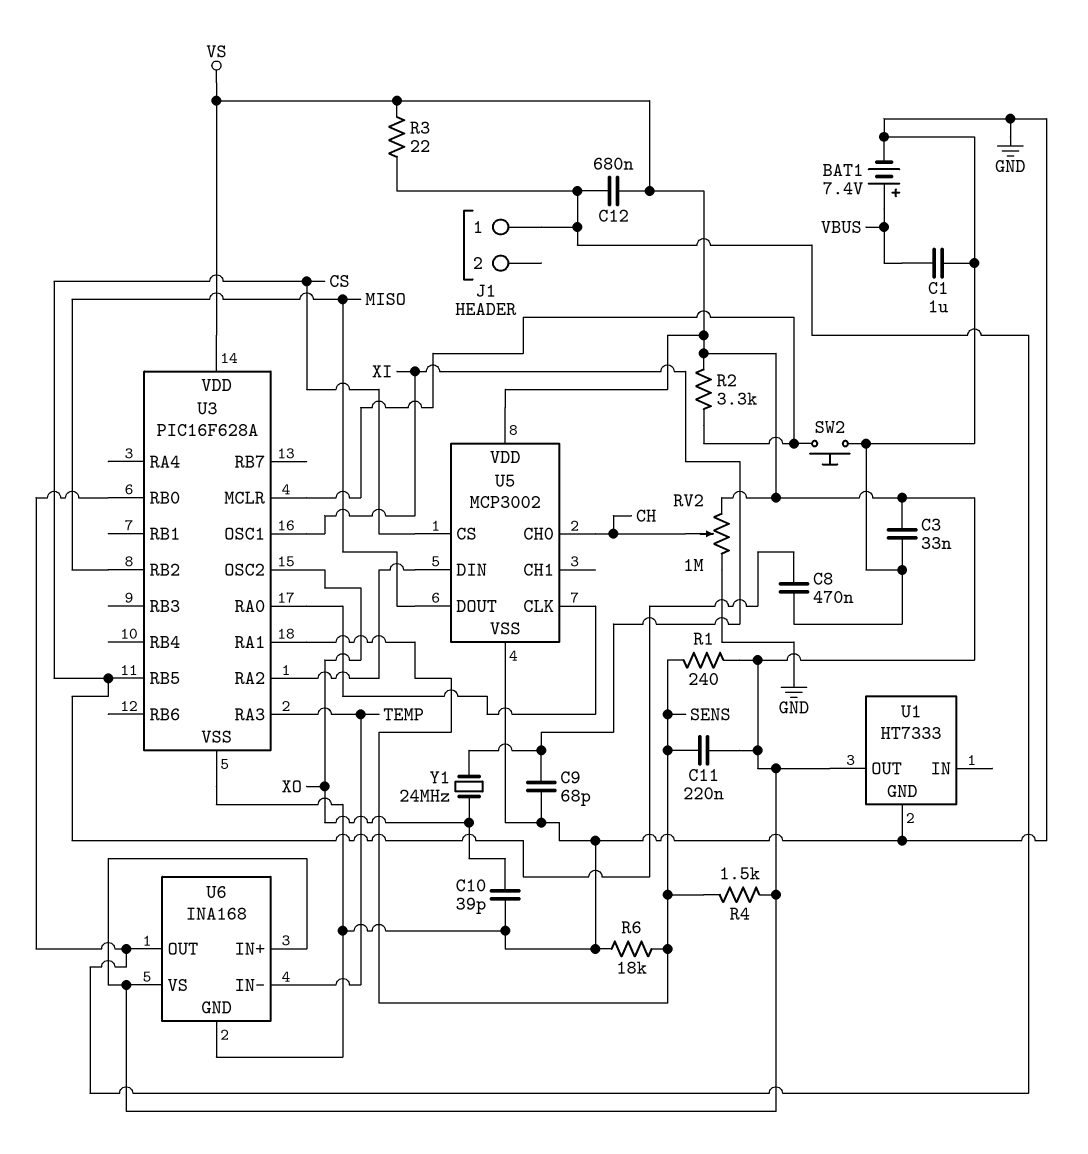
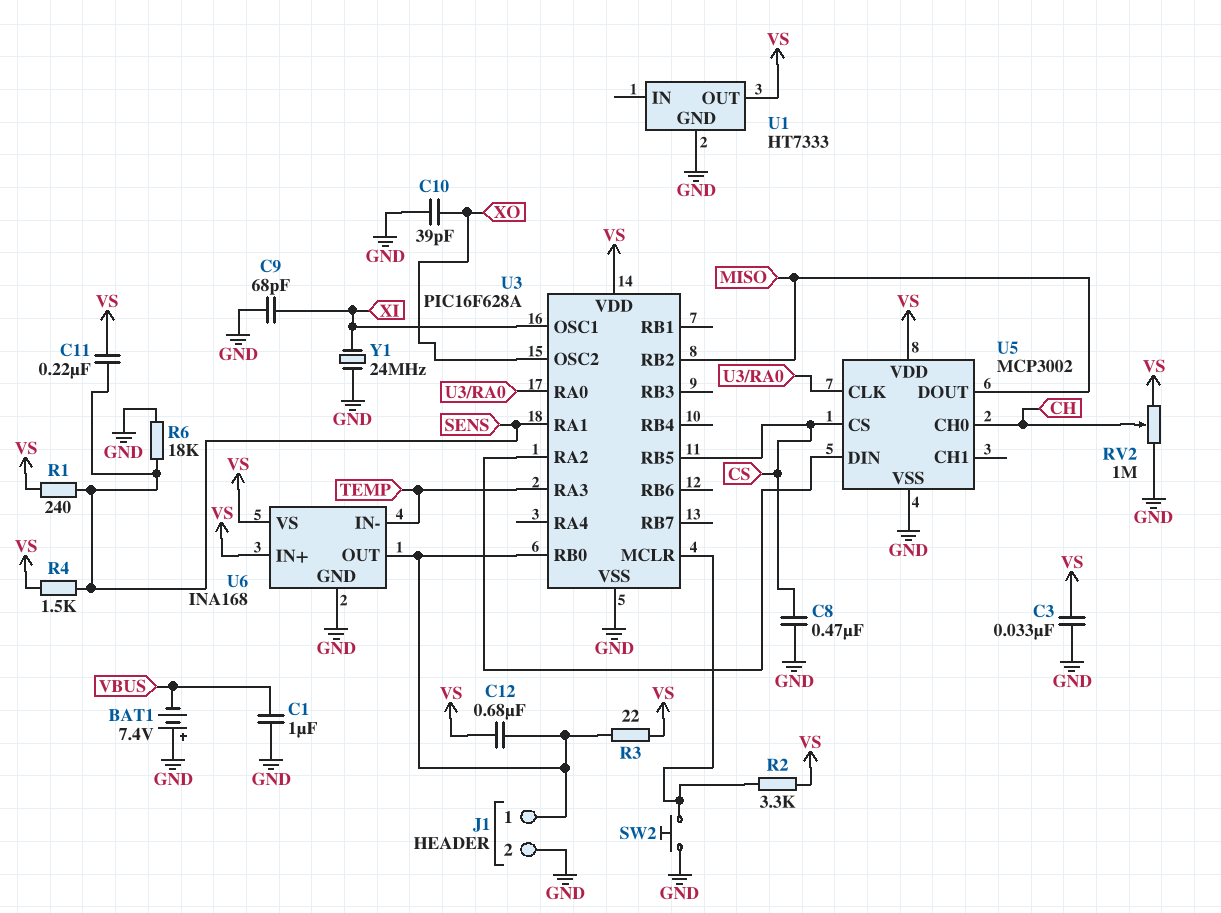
BAT1: 7.4V (plus VBUS, minus GND) -> 7.4V (plus GND, minus VBUS)
J1 pin 2: none -> GND
Y1: 24MHz (XI, XO) -> 24MHz (GND, XI)

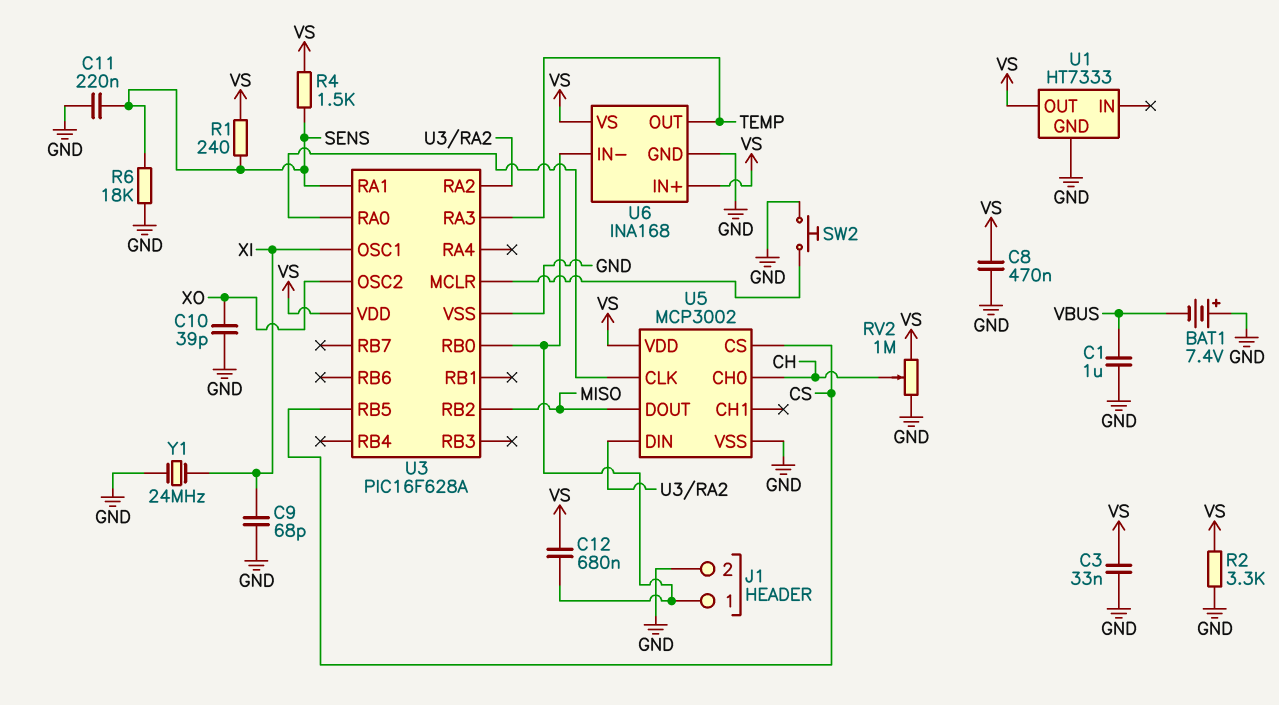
C8: 470nF (CS, GND) -> 470nF (GND, VS)
C11: 220nF (SENS, VS) -> 220nF (GND, SENS)
R2: 3.3k (U3/MCLR, VS) -> 3.3k (GND, VS)
R3: 22 (J1/1, VS) -> none
U6 pin IN-: TEMP -> J1/1
U6 pin OUT: J1/1 -> TEMP

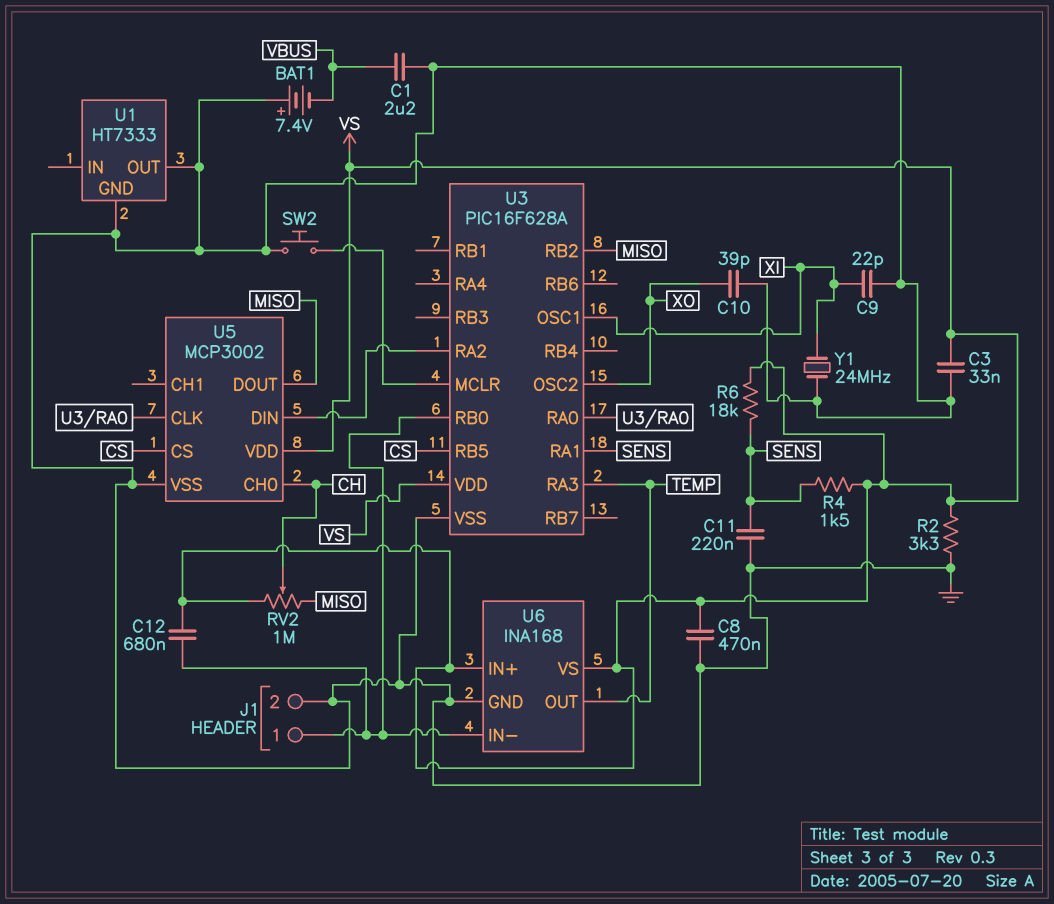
C1: 1uF (GND, VBUS) -> 2.2uF (GND, VBUS)
C9: 68pF (GND, XI) -> 22pF (GND, XI)
R1: 240 (SENS, VS) -> none
R6: 18k (GND, SENS) -> 18k (SENS, VS)
RV2: 1M (GND, VS, wiper CH) -> 1M (MISO, VS, wiper CH)
U1 pin OUT: VS -> GND

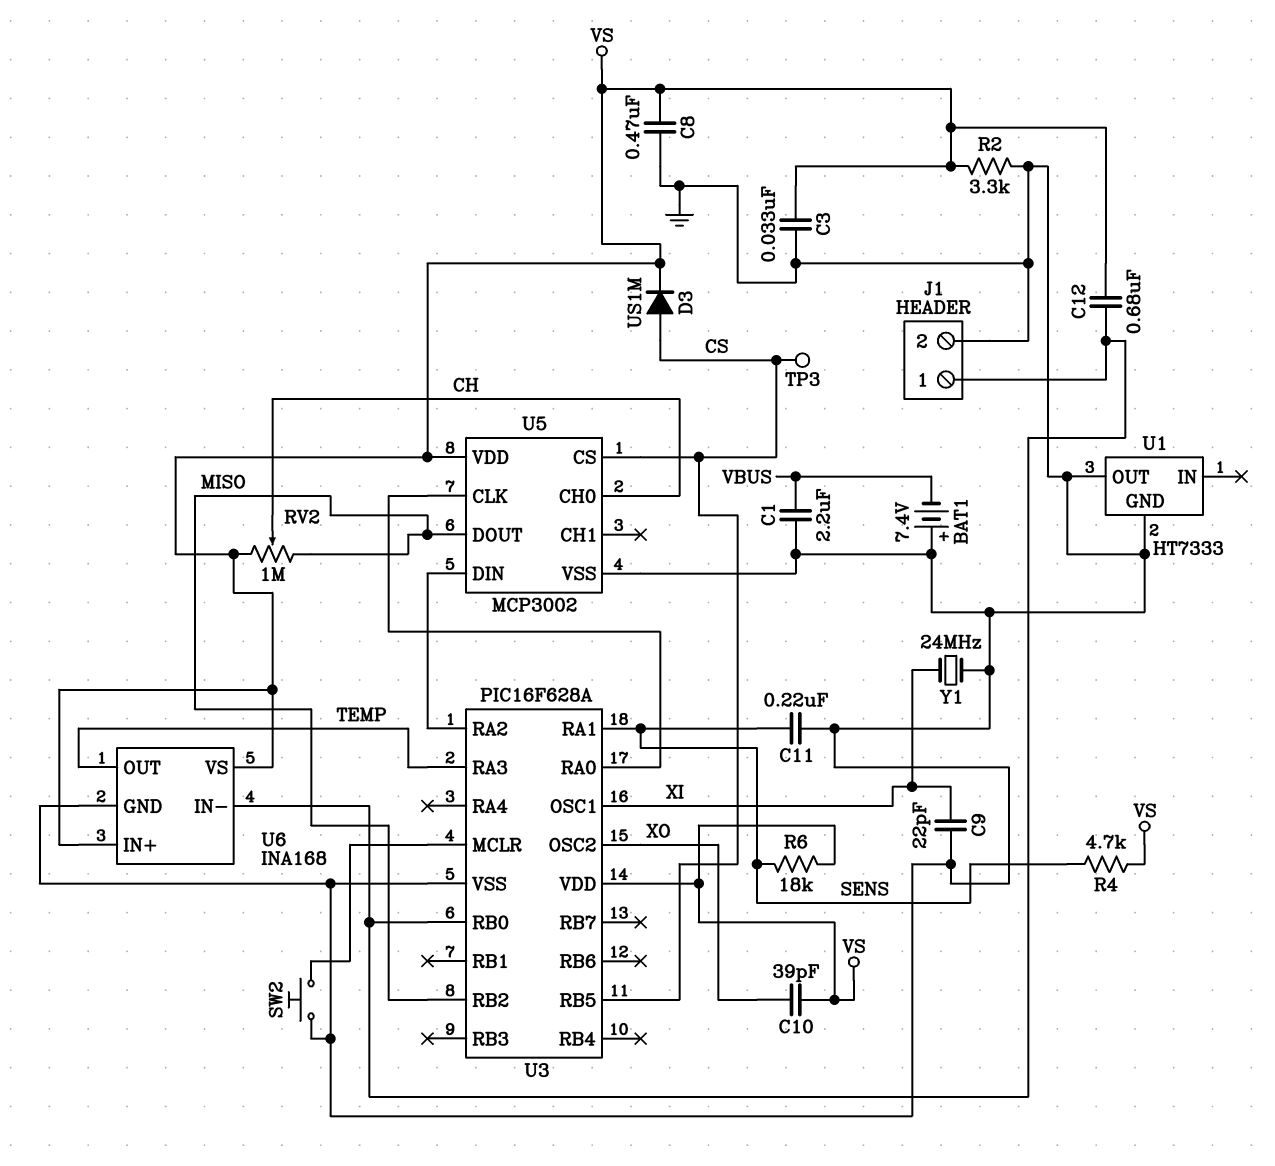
C10: 39pF (GND, XO) -> 39pF (VS, XO)
D3: none -> diode US1M (A CS, K VS)
R4: 1.5k (SENS, VS) -> 4.7k (SENS, VS)
TP3: none -> test point (CS)

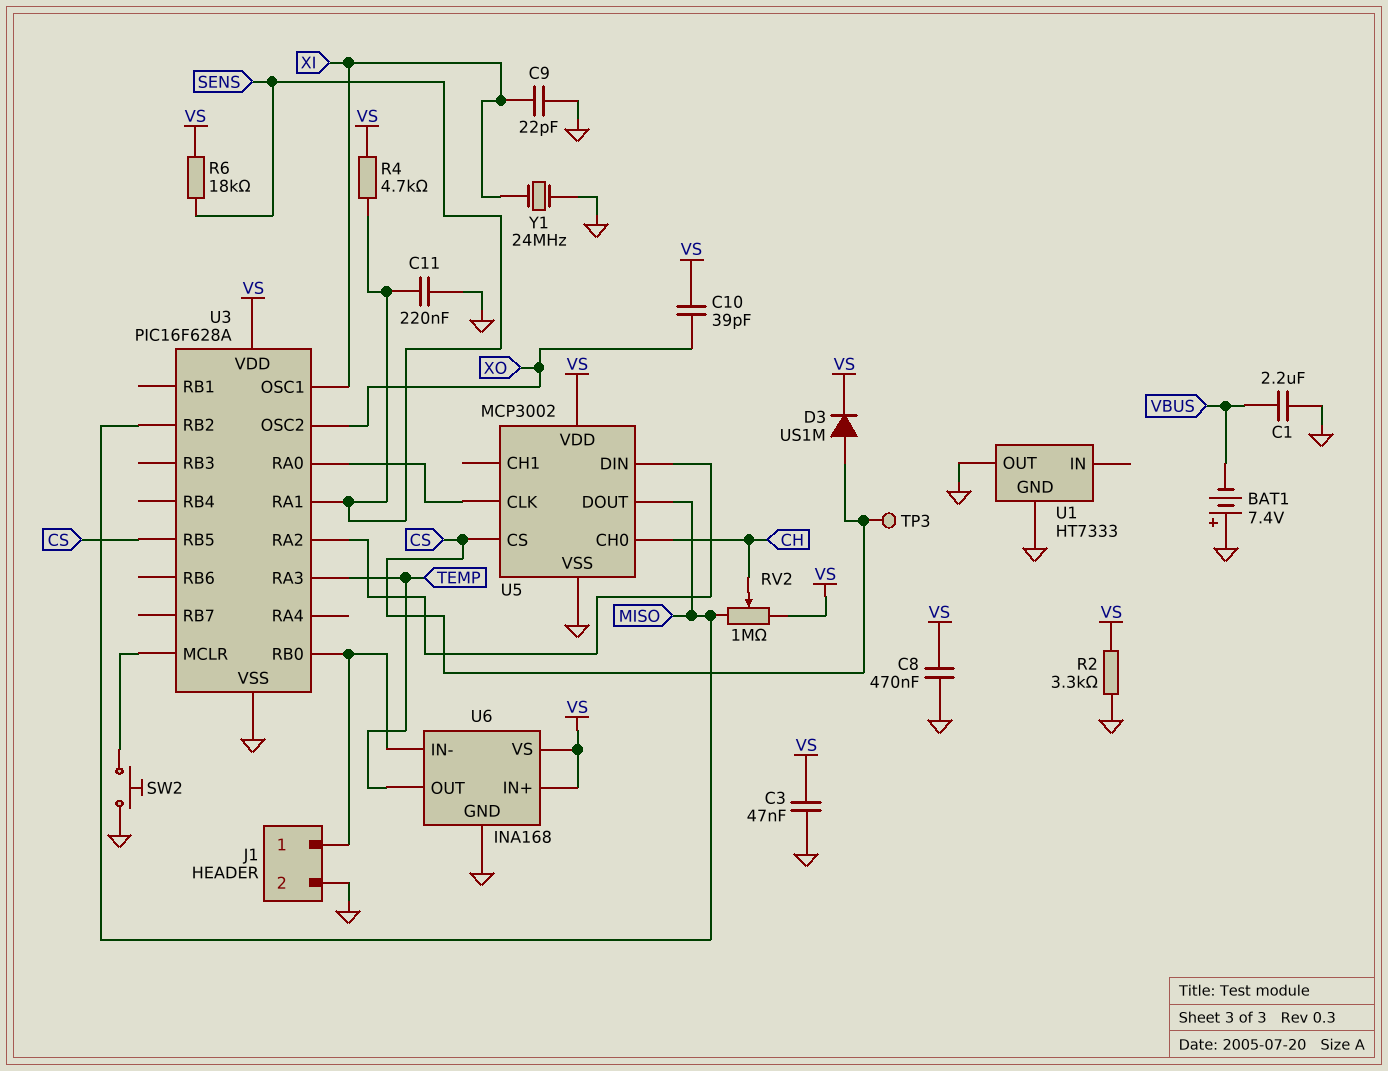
C3: 33nF (GND, VS) -> 47nF (GND, VS)
C12: 680nF (J1/1, VS) -> none

